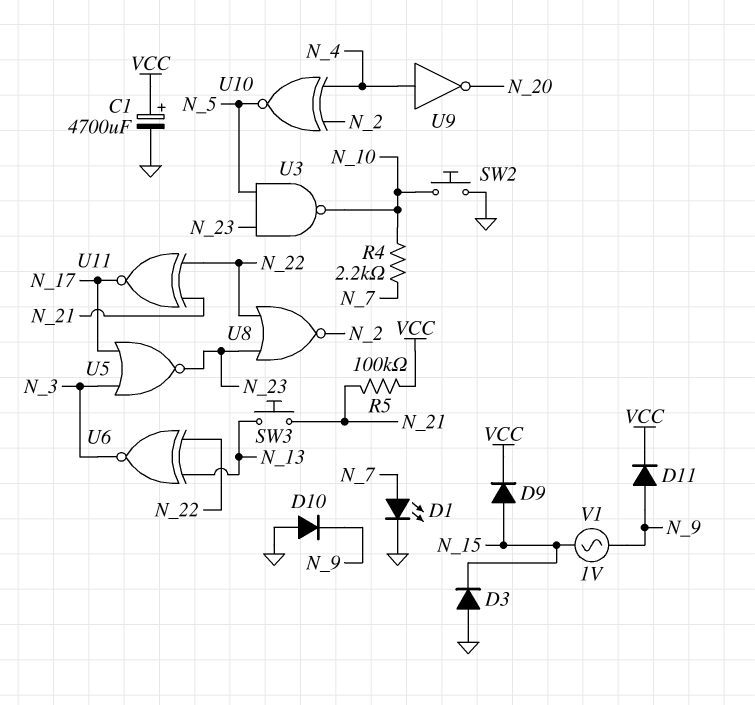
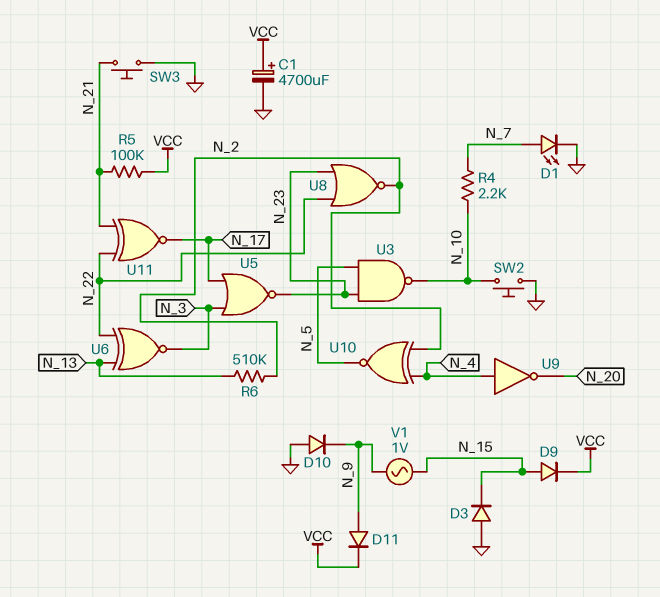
R6: none -> 510k (N_2, N_13)
SW3: button (N_13, N_21) -> button (GND, N_21)

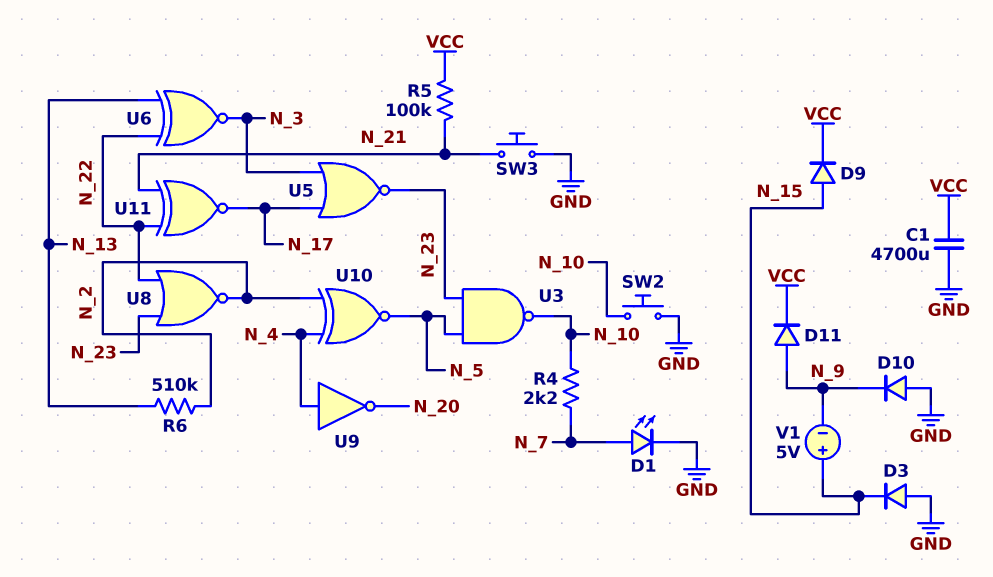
C1: 4700uF (plus VCC, minus GND) -> 4700uF (GND, VCC)
V1: AC 1V (N_9, N_15) -> 5V (plus N_15, minus N_9)

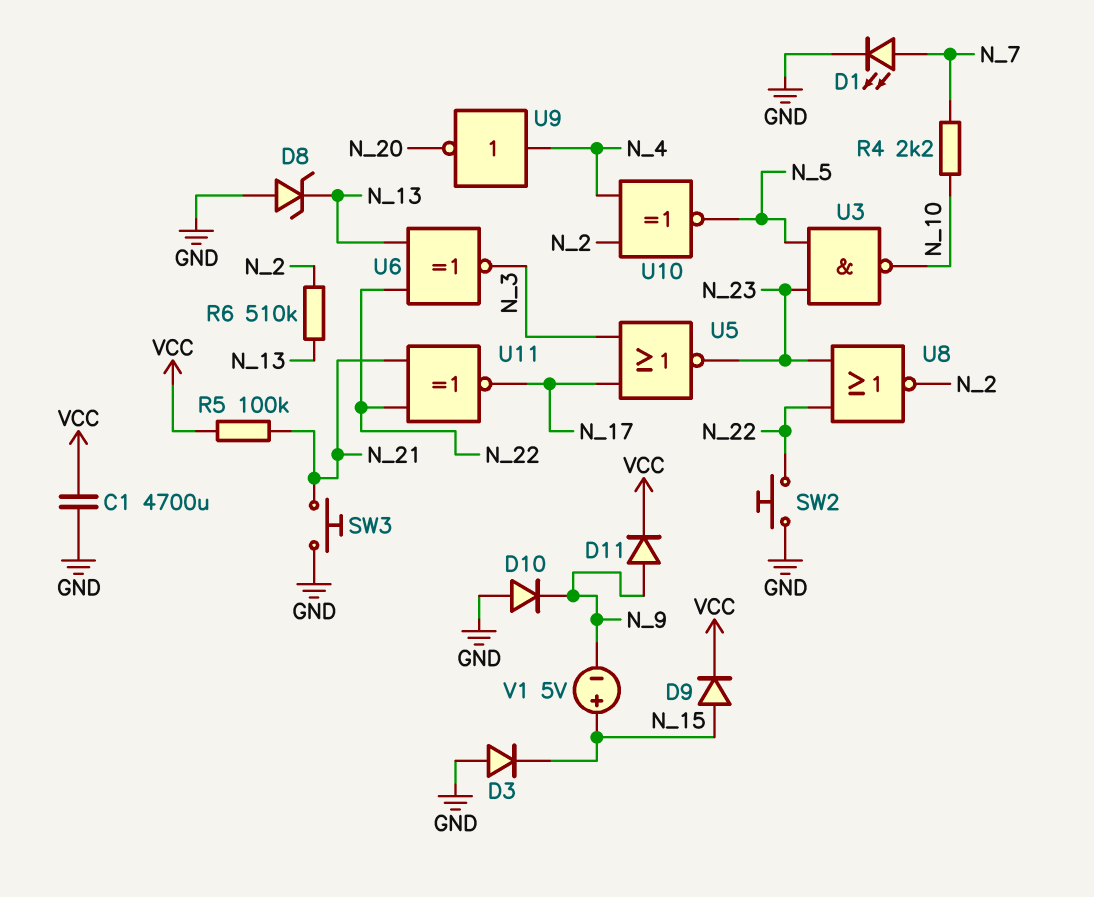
D8: none -> zener (A GND, K N_13)
SW2: button (GND, N_10) -> button (GND, N_22)

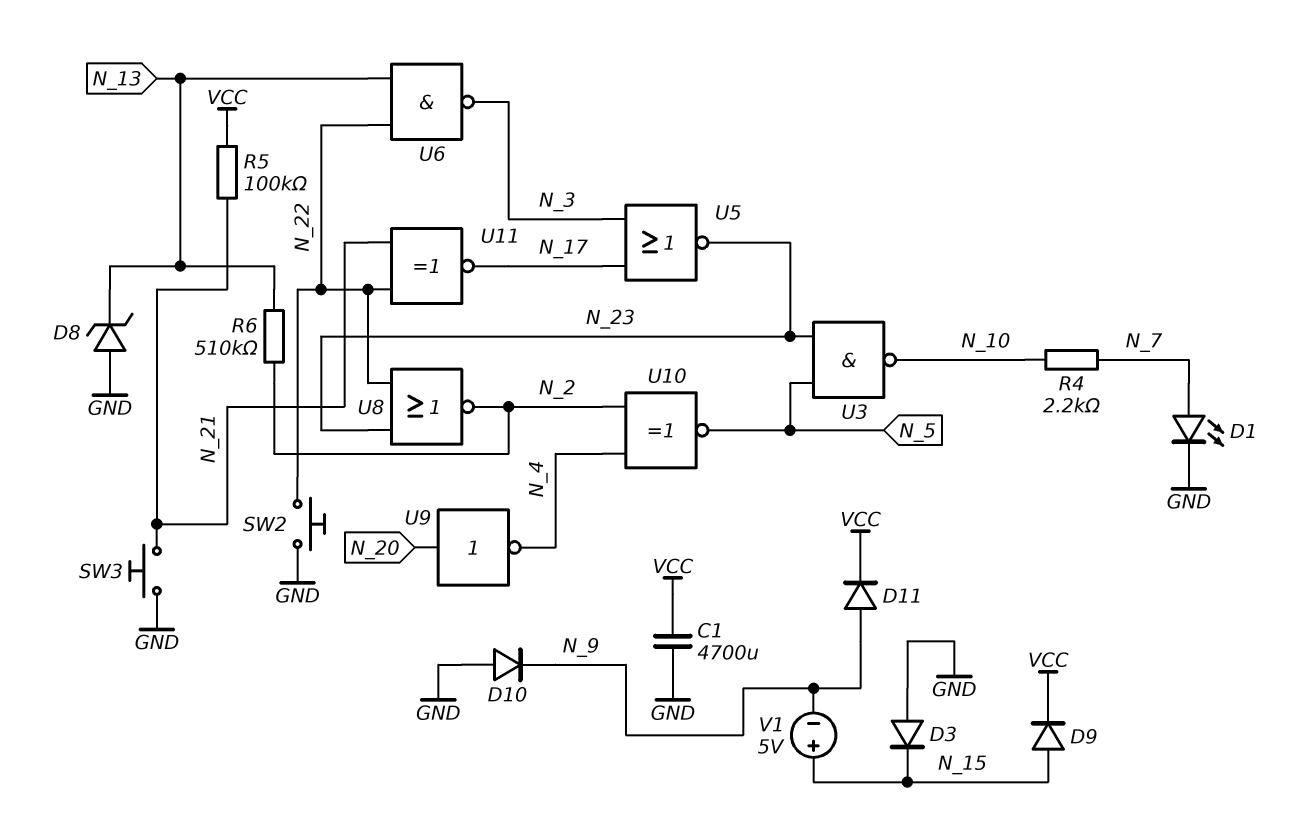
U6: XNOR (in N_13, in N_22, out N_3) -> NAND (in N_13, in N_22, out N_3)
U9: NOT (in N_4, out N_20) -> NOT (in N_20, out N_4)

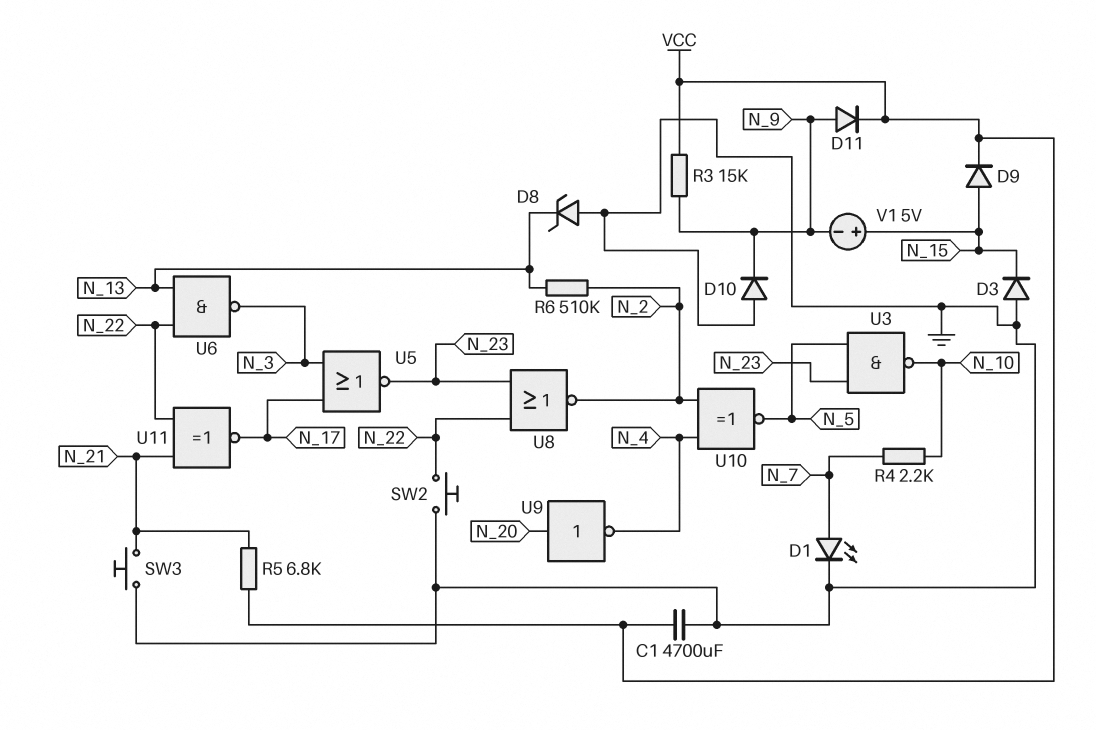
R3: none -> 15k (N_9, VCC)
R5: 100k (N_21, VCC) -> 6.8k (N_21, VCC)

